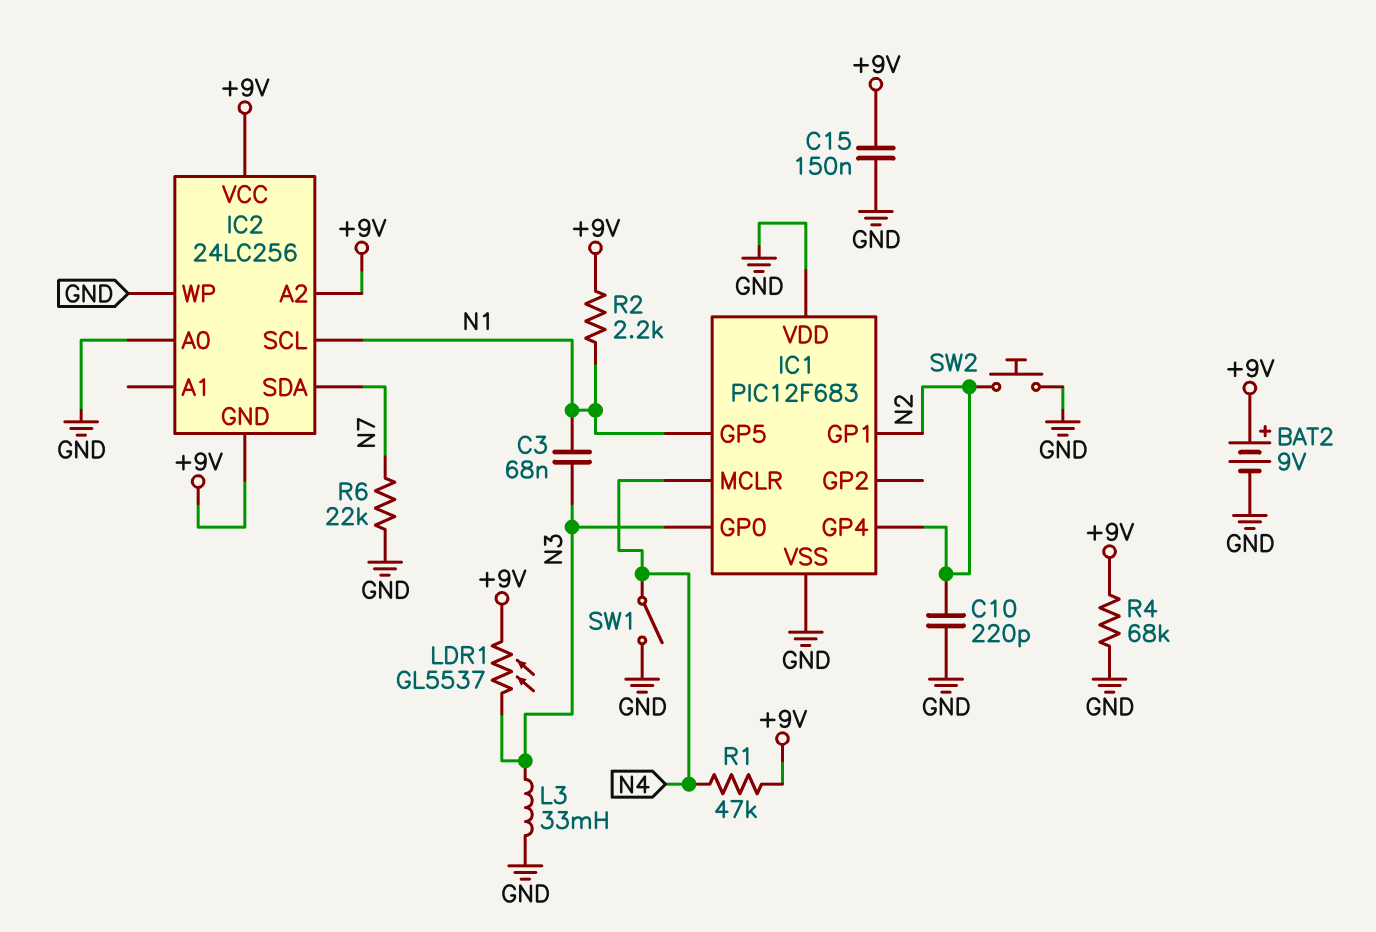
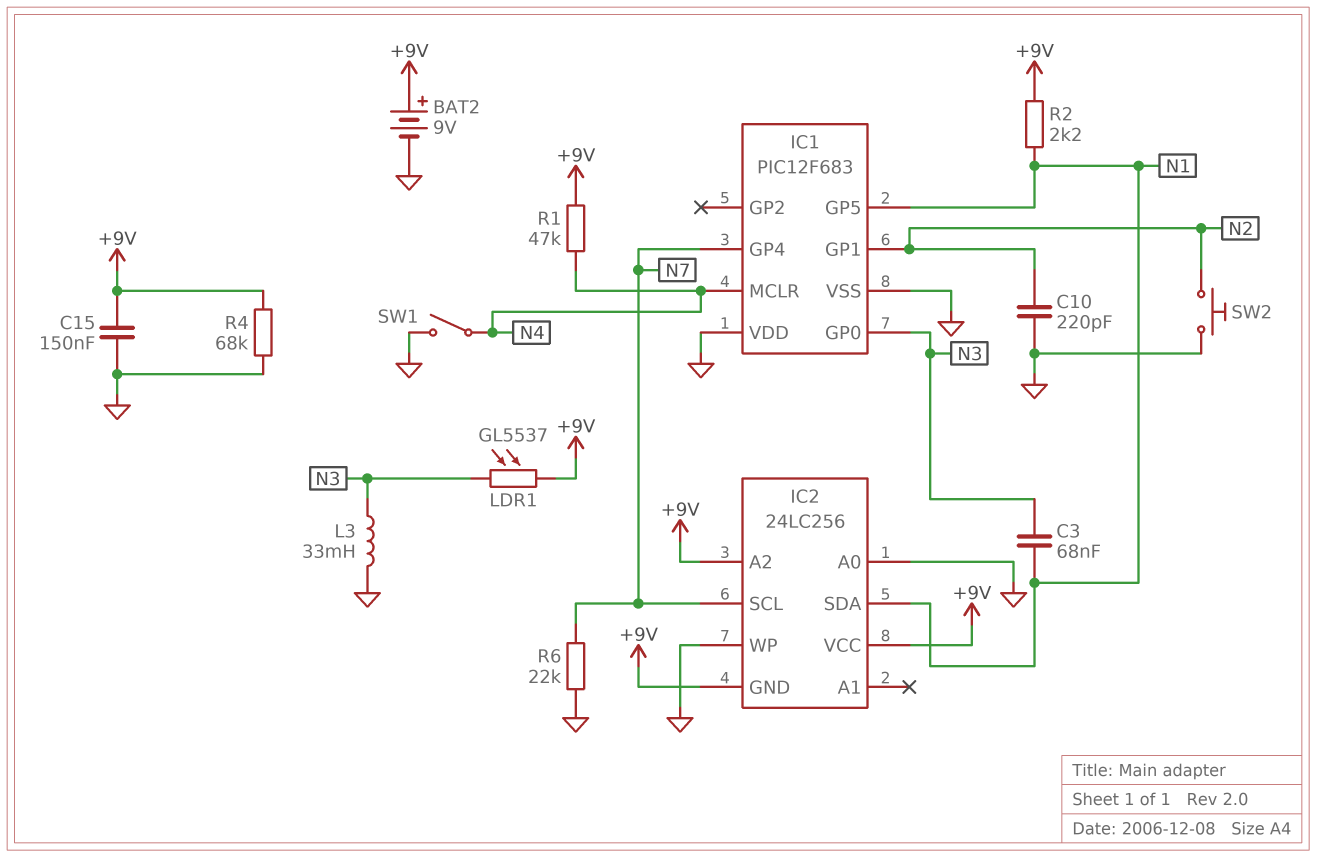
IC1 pin GP4: N2 -> N7
IC2 pin SCL: N1 -> N7
IC2 pin SDA: N7 -> N1

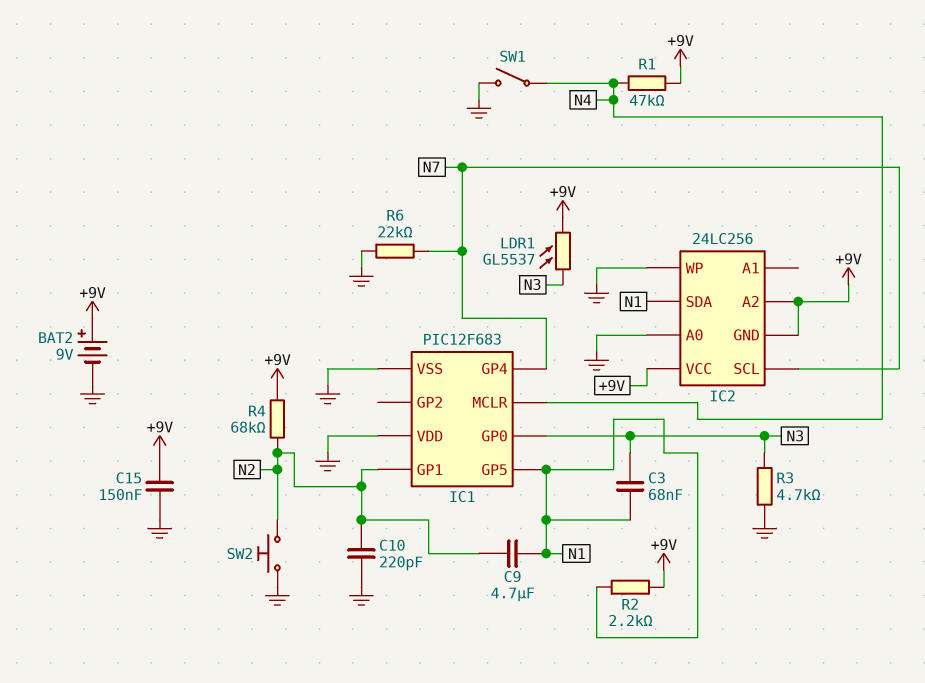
C9: none -> 4.7uF (N1, N2)
L3: 33mH (GND, N3) -> none
R3: none -> 4.7k (GND, N3)
R4: 68k (+9V, GND) -> 68k (+9V, N2)

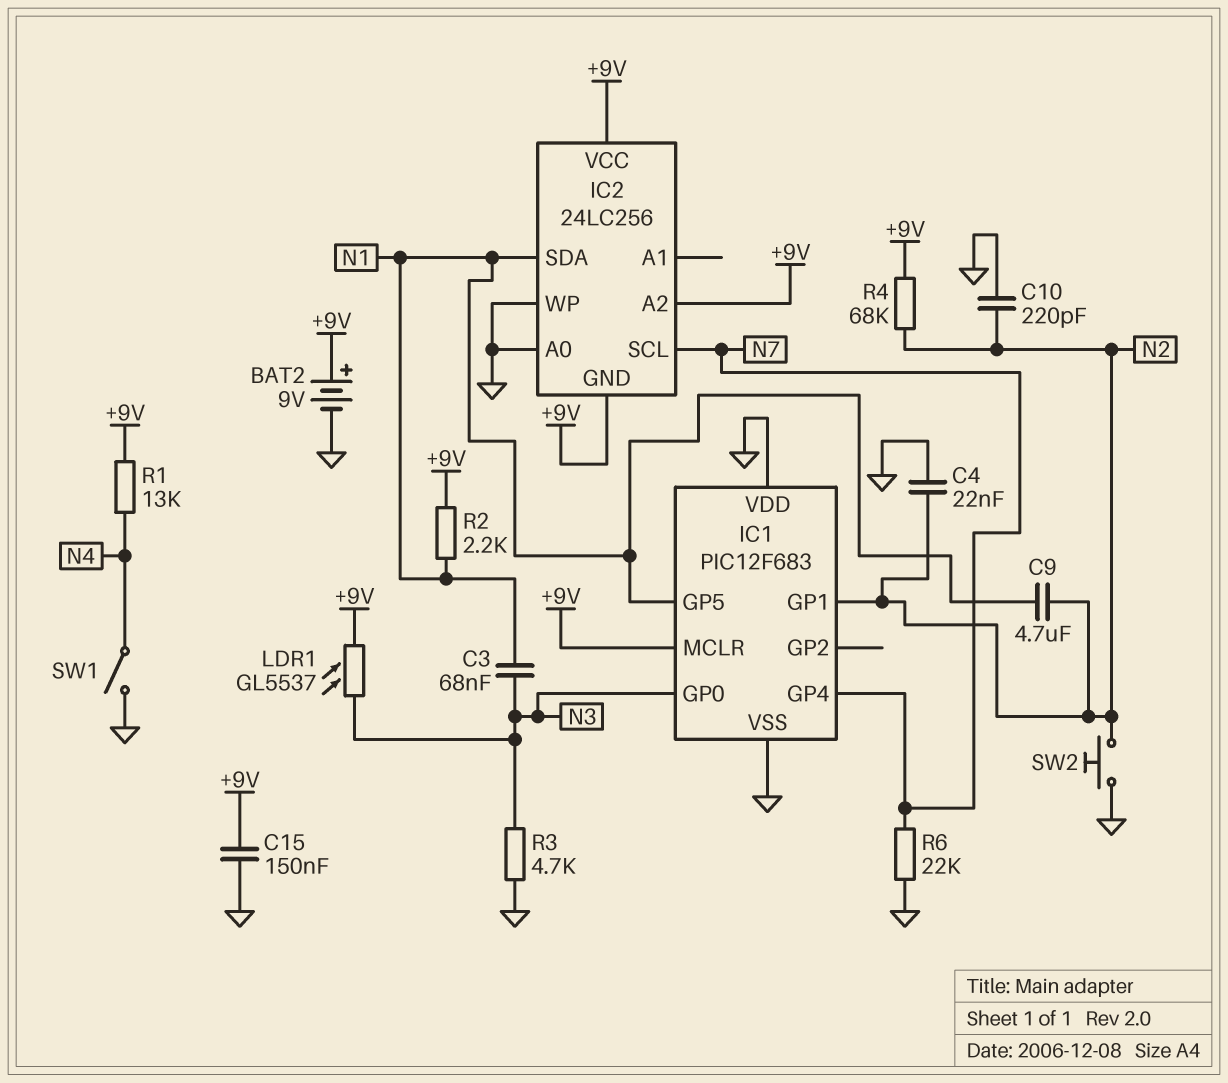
C4: none -> 22nF (GND, N2)
IC1 pin MCLR: N4 -> +9V
R1: 47k (+9V, N4) -> 13k (+9V, N4)

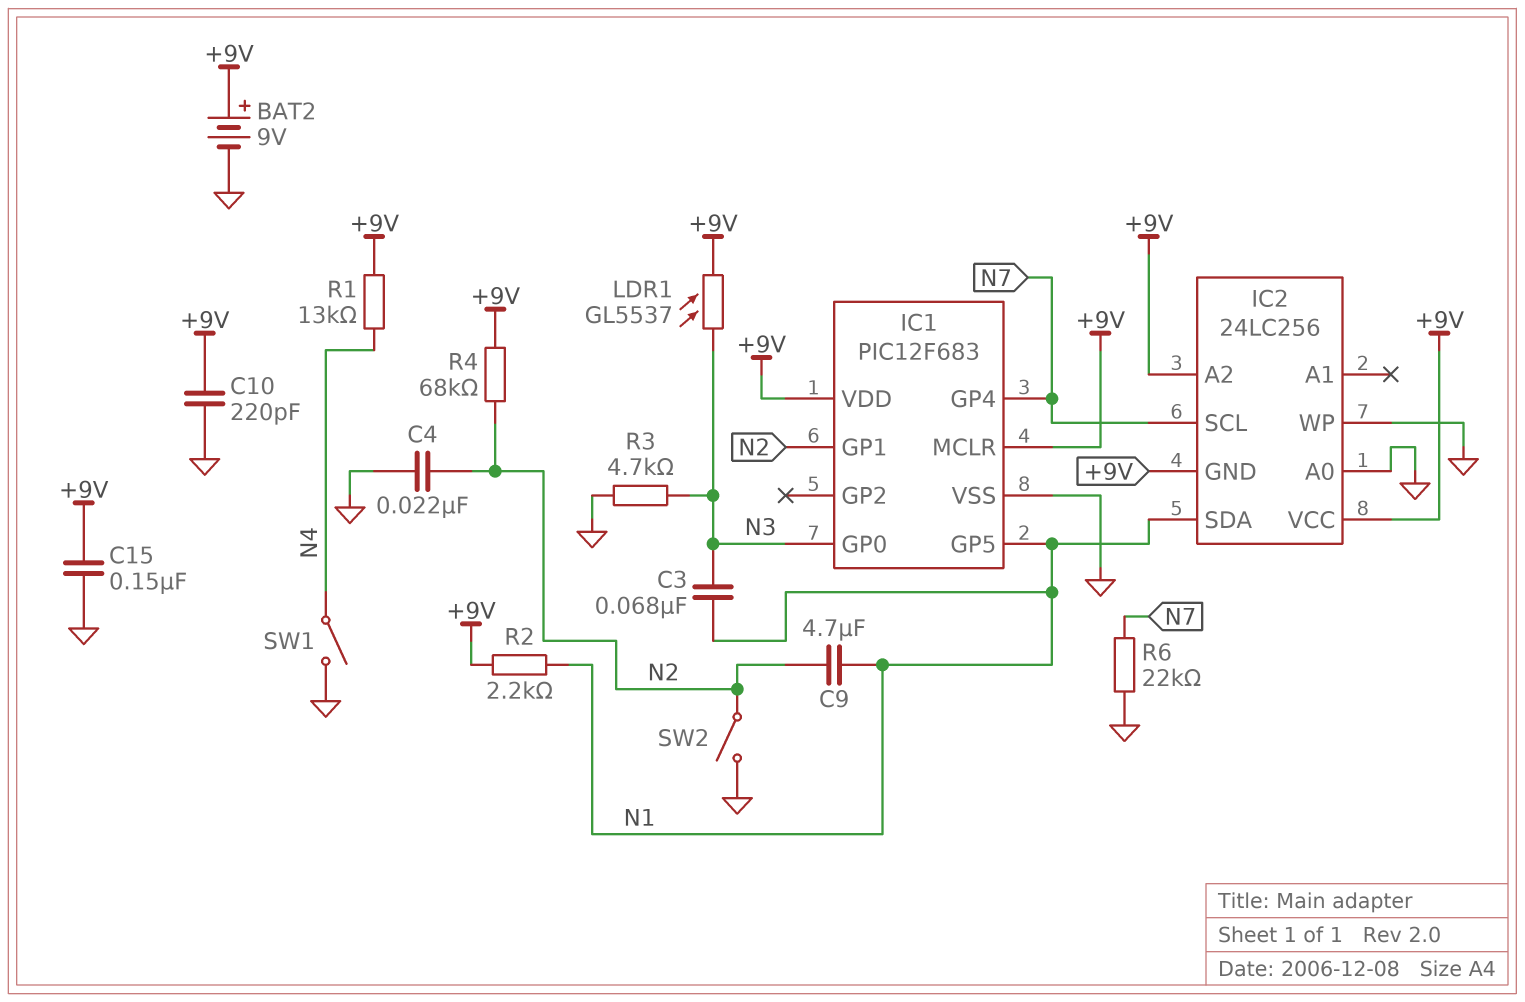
C10: 220pF (GND, N2) -> 220pF (+9V, GND)
IC1 pin VDD: GND -> +9V
SW2: button (GND, N2) -> switch (GND, N2)

